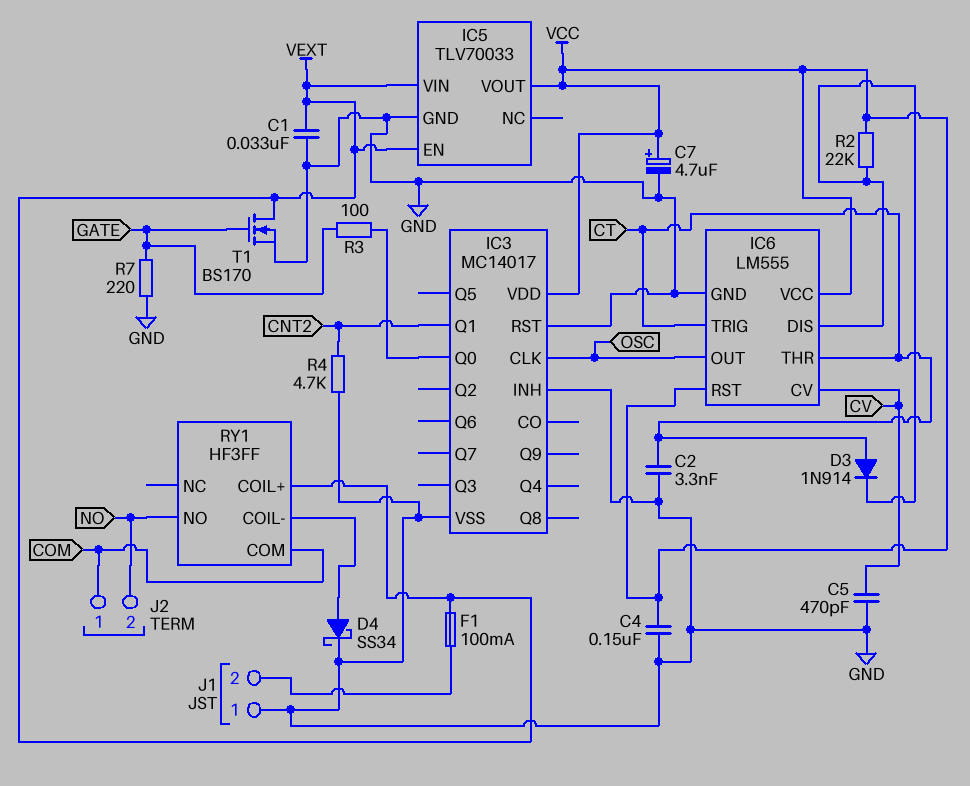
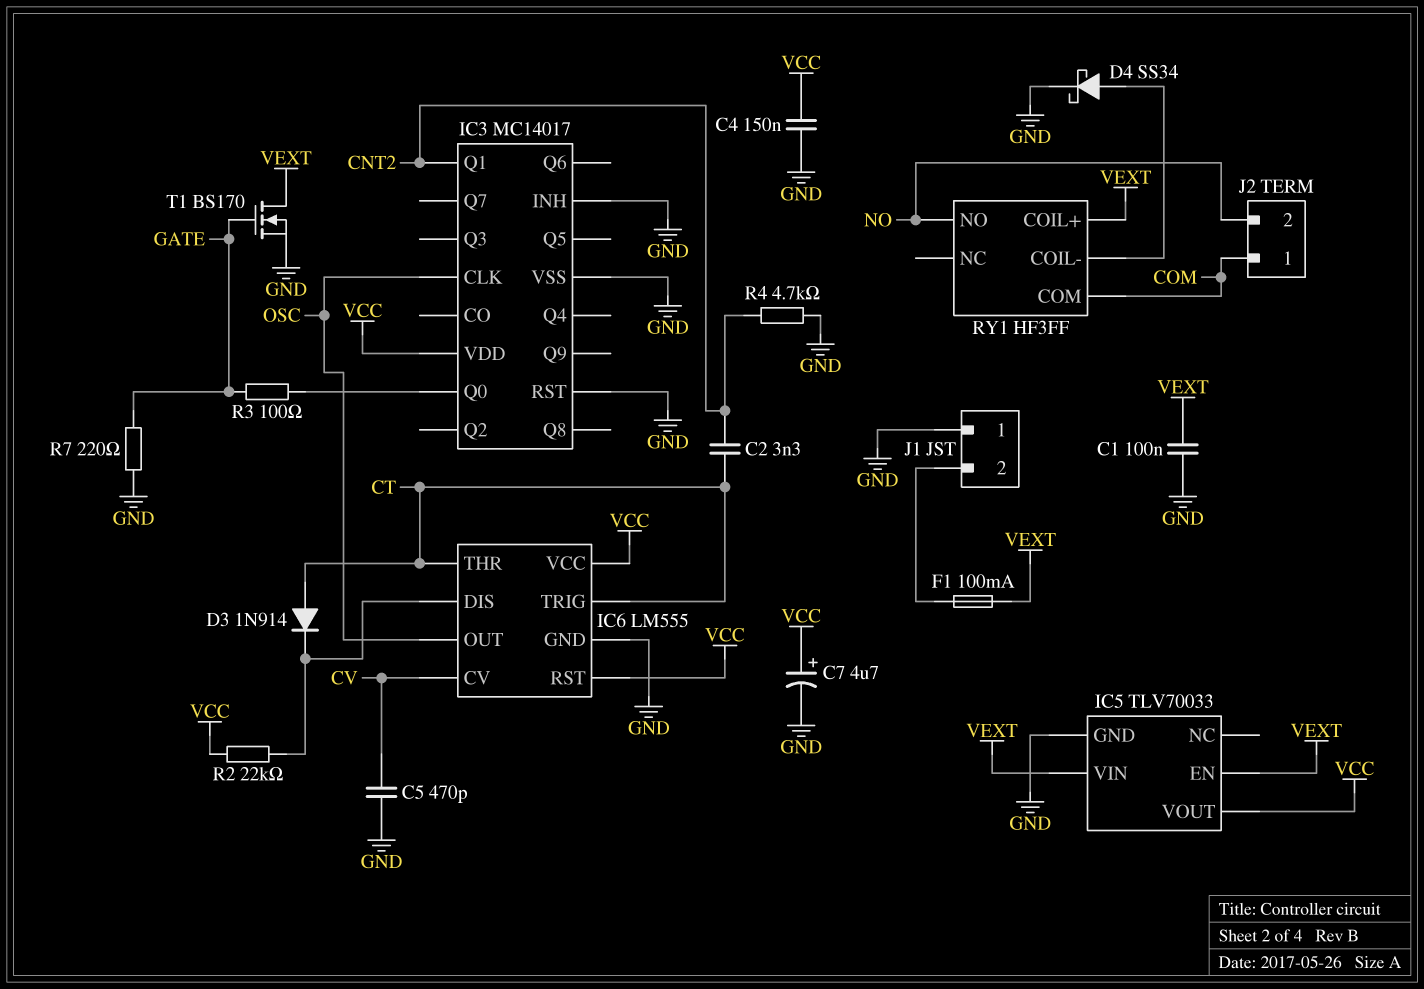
C1: 33nF (GND, VEXT) -> 100nF (GND, VEXT)
C2: 3.3nF (CT, GND) -> 3.3nF (CNT2, CT)

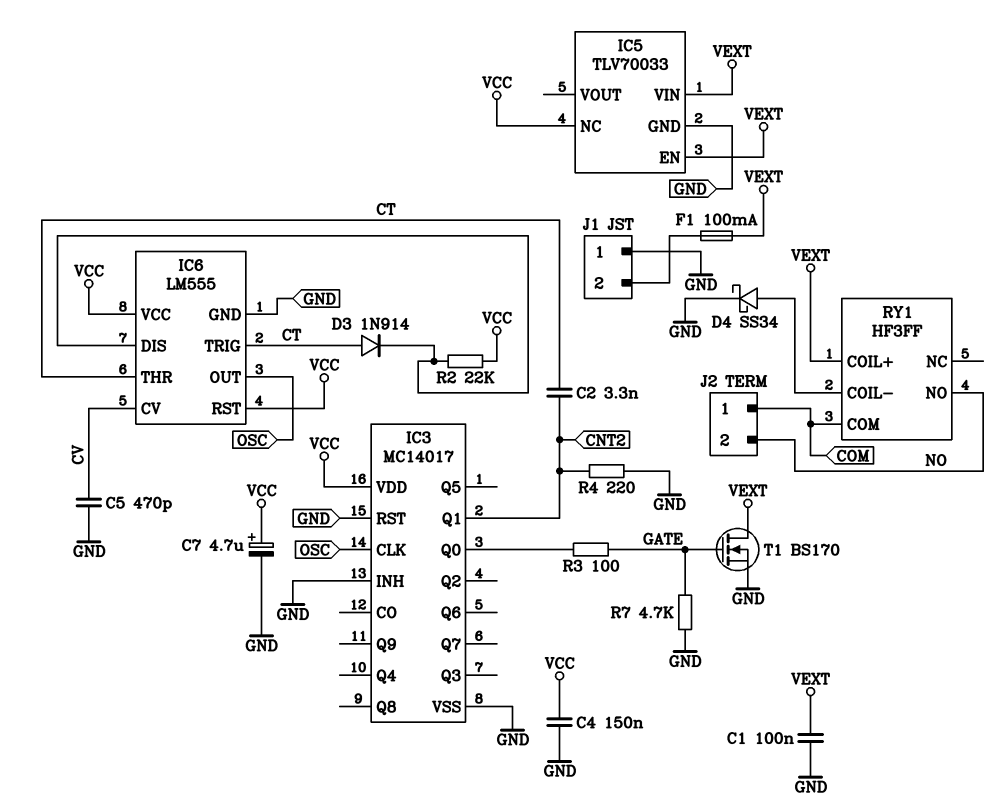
IC5 pin NC: none -> VCC
IC5 pin VOUT: VCC -> none
R4: 4.7k (CNT2, GND) -> 220 (CNT2, GND)
R7: 220 (GATE, GND) -> 4.7k (GATE, GND)

